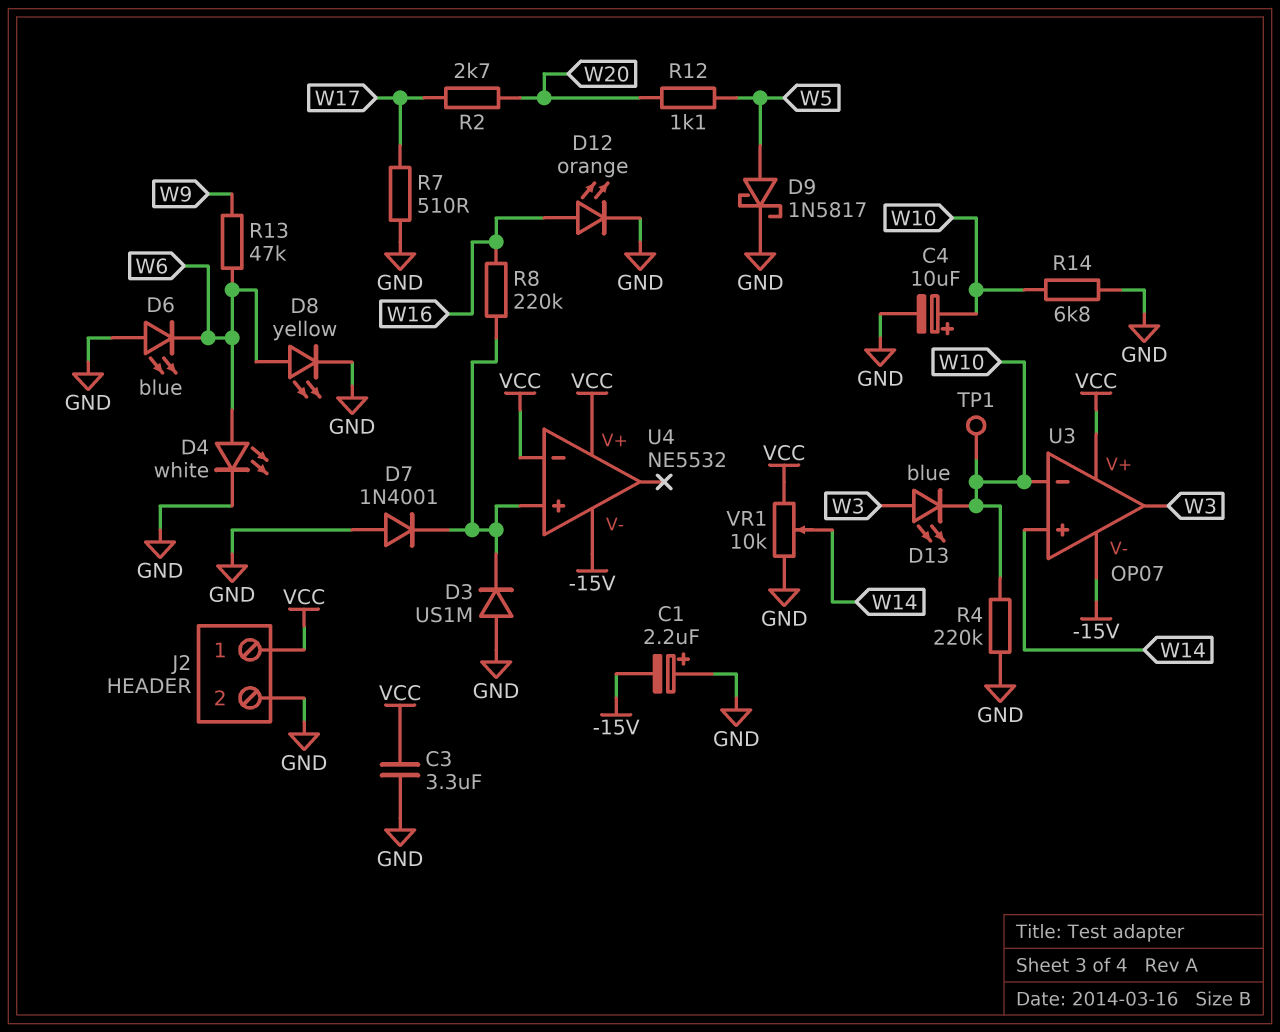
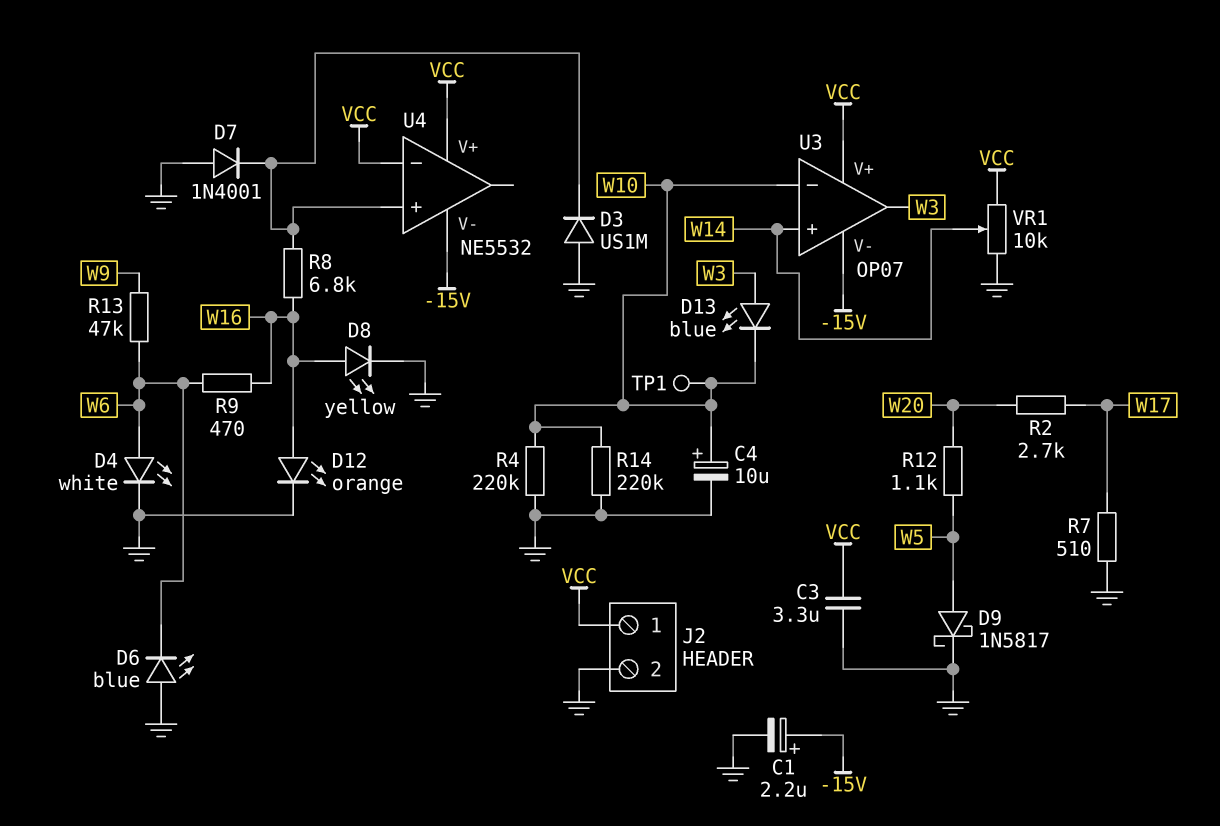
C1: 2.2uF (plus GND, minus -15V) -> 2.2uF (plus -15V, minus GND)
D8: LED yellow (A W6, K GND) -> LED yellow (A W16, K GND)
R8: 220k (U4/in+, W16) -> 6.8k (U4/in+, W16)
R9: none -> 470 (W6, W16)
R14: 6.8k (GND, W10) -> 220k (GND, W10)

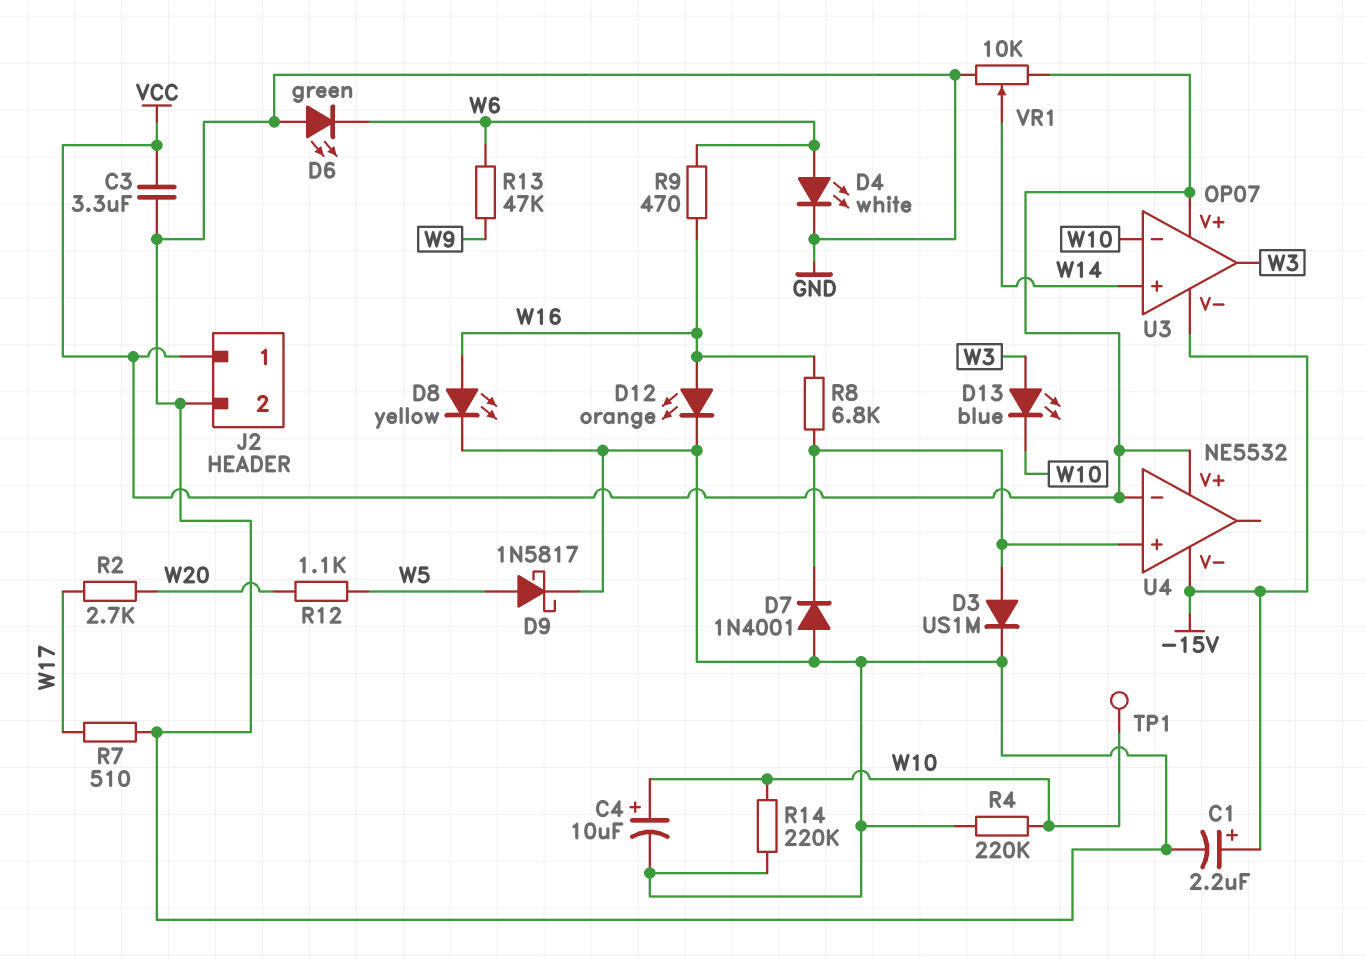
D3: diode US1M (A GND, K U4/in+) -> diode US1M (A U4/in+, K GND)
D6: LED blue (A GND, K W6) -> LED green (A GND, K W6)

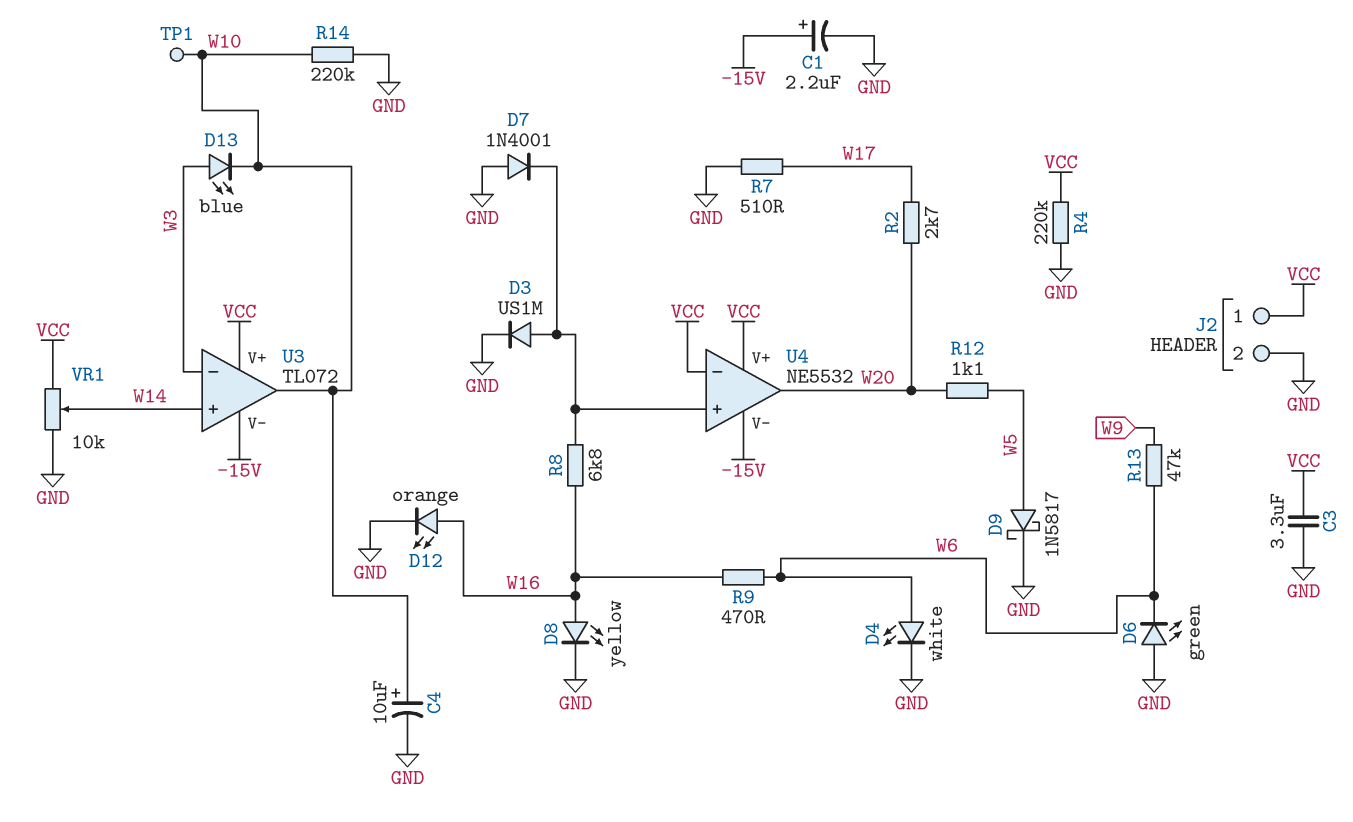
R4: 220k (GND, W10) -> 220k (GND, VCC)
U3: OP07 -> TL072
U3 pin in-: W10 -> W3
U3 pin out: W3 -> W10
U4 pin out: none -> W20

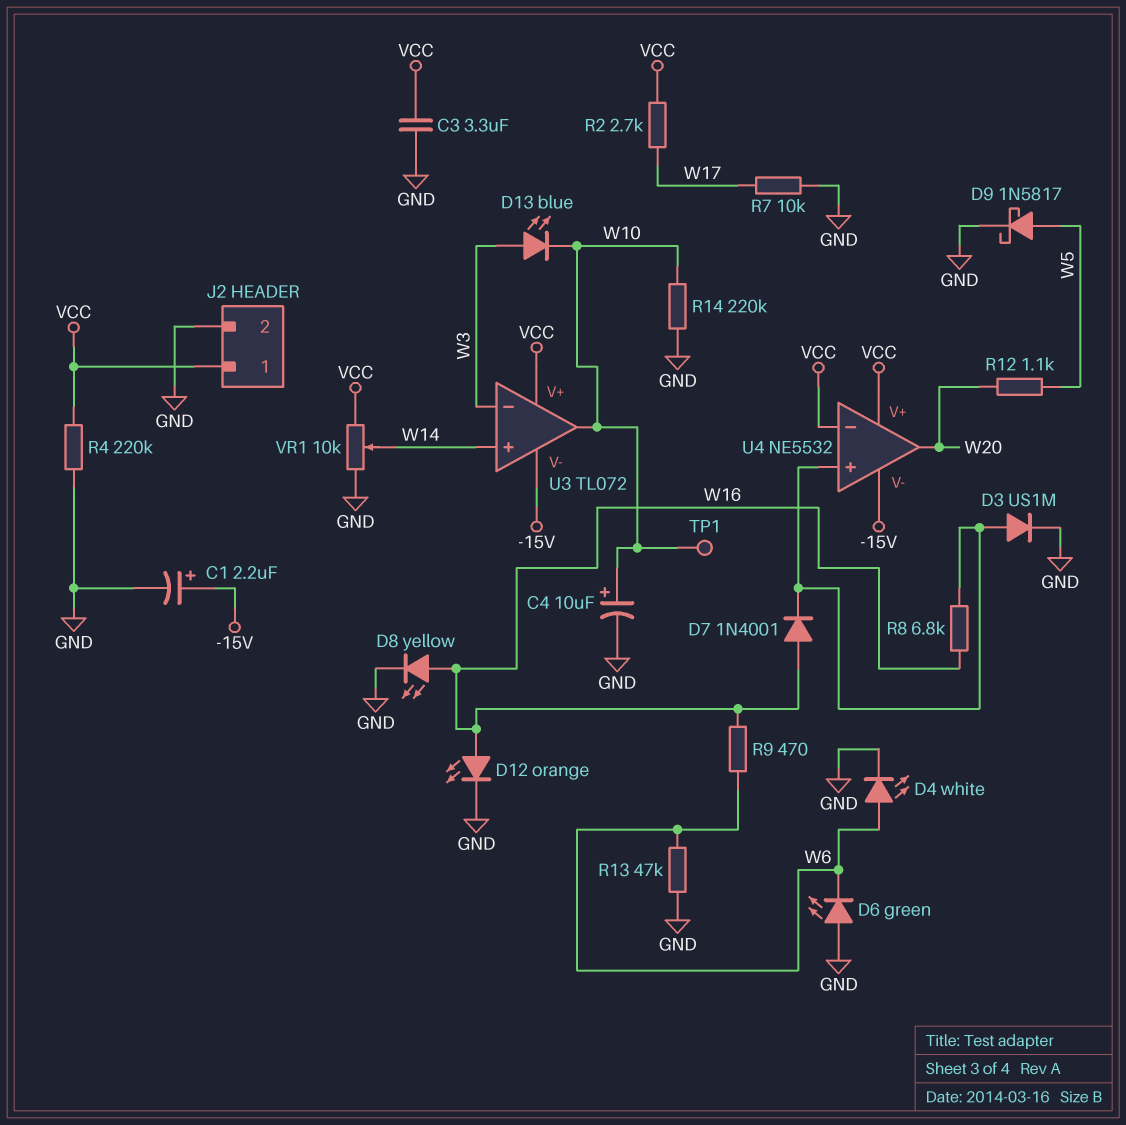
D7: diode 1N4001 (A GND, K U4/in+) -> diode 1N4001 (A W16, K U4/in+)
R2: 2.7k (W17, W20) -> 2.7k (VCC, W17)
R7: 510 (GND, W17) -> 10k (GND, W17)
R13: 47k (W6, W9) -> 47k (GND, W6)

